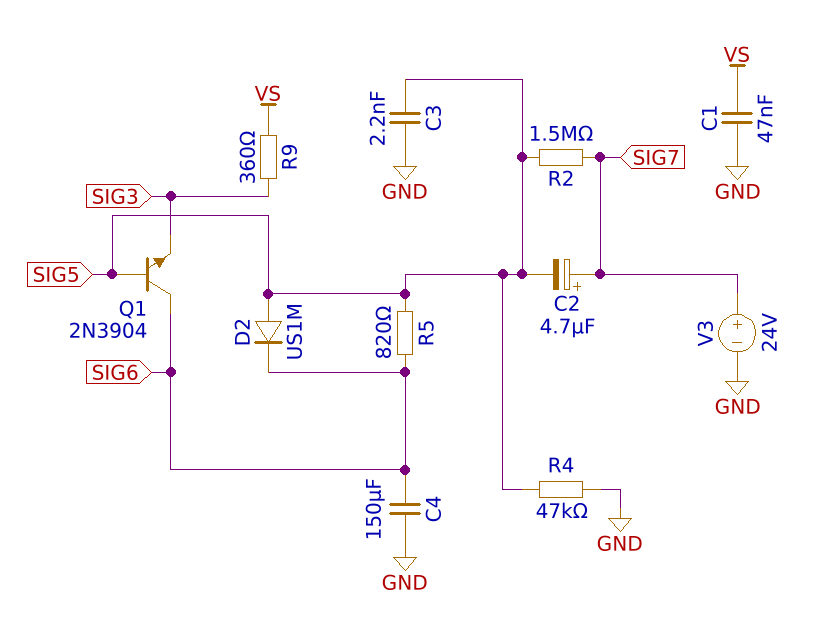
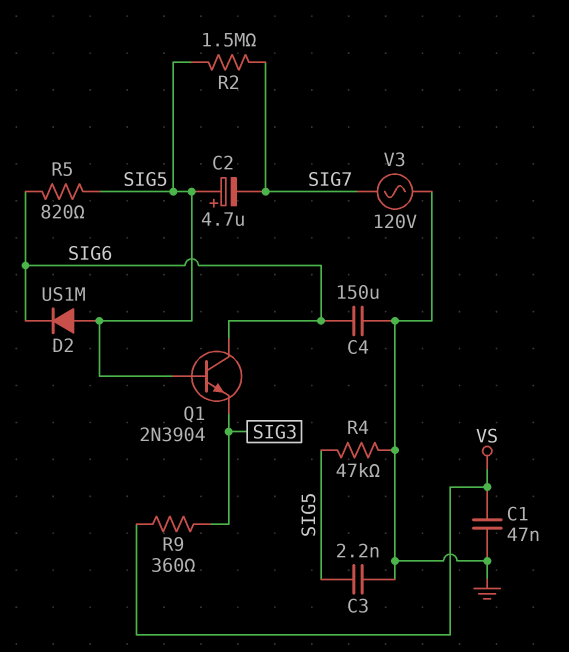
C2: 4.7uF (plus SIG7, minus SIG5) -> 4.7uF (plus SIG5, minus SIG7)
V3: 24V (plus SIG7, minus GND) -> AC 120V (GND, SIG7)

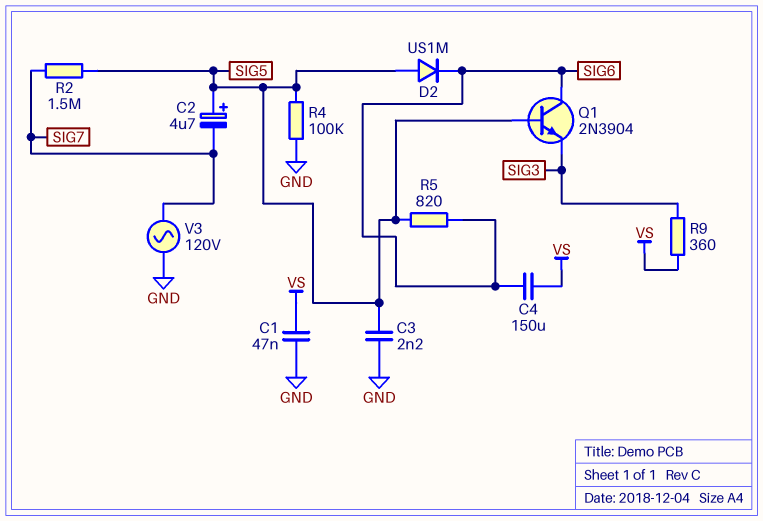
C4: 150uF (GND, SIG6) -> 150uF (SIG6, VS)
R4: 47k (GND, SIG5) -> 100k (GND, SIG5)

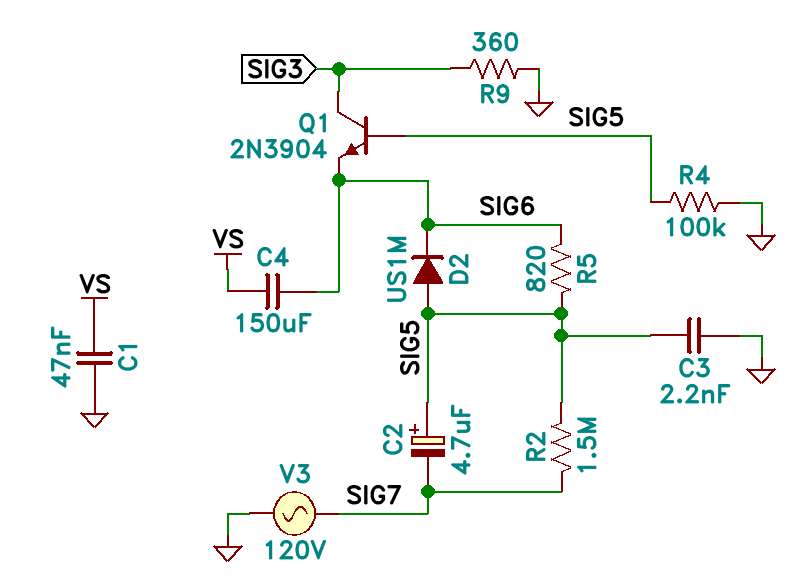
Q1: NPN 2N3904 (B SIG5, C SIG6, E SIG3) -> NPN 2N3904 (B SIG5, C SIG3, E SIG6)
R9: 360 (SIG3, VS) -> 360 (GND, SIG3)

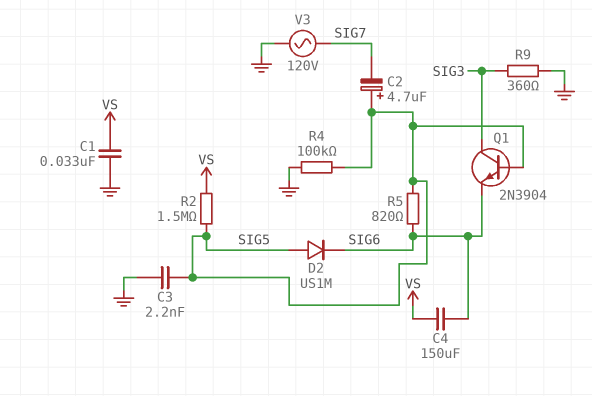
C1: 47nF (GND, VS) -> 33nF (GND, VS)
R2: 1.5M (SIG5, SIG7) -> 1.5M (SIG5, VS)

